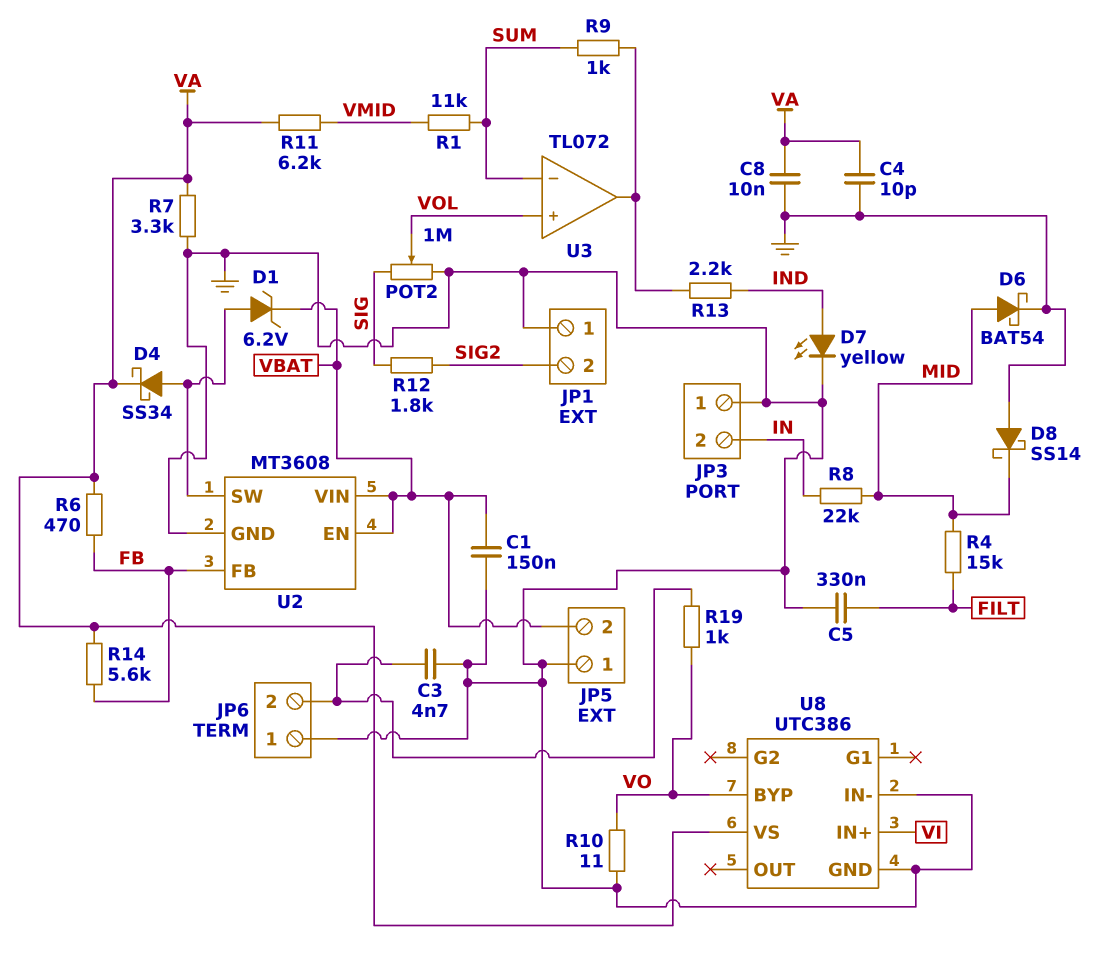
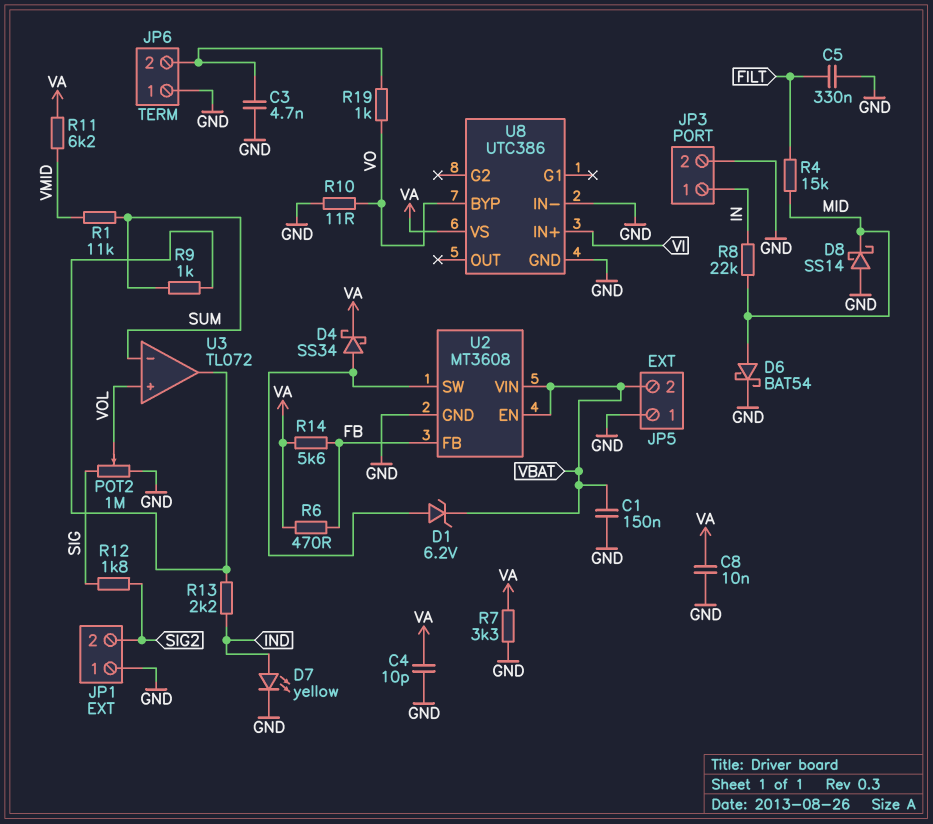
JP3 pin 1: GND -> IN
JP3 pin 2: IN -> GND

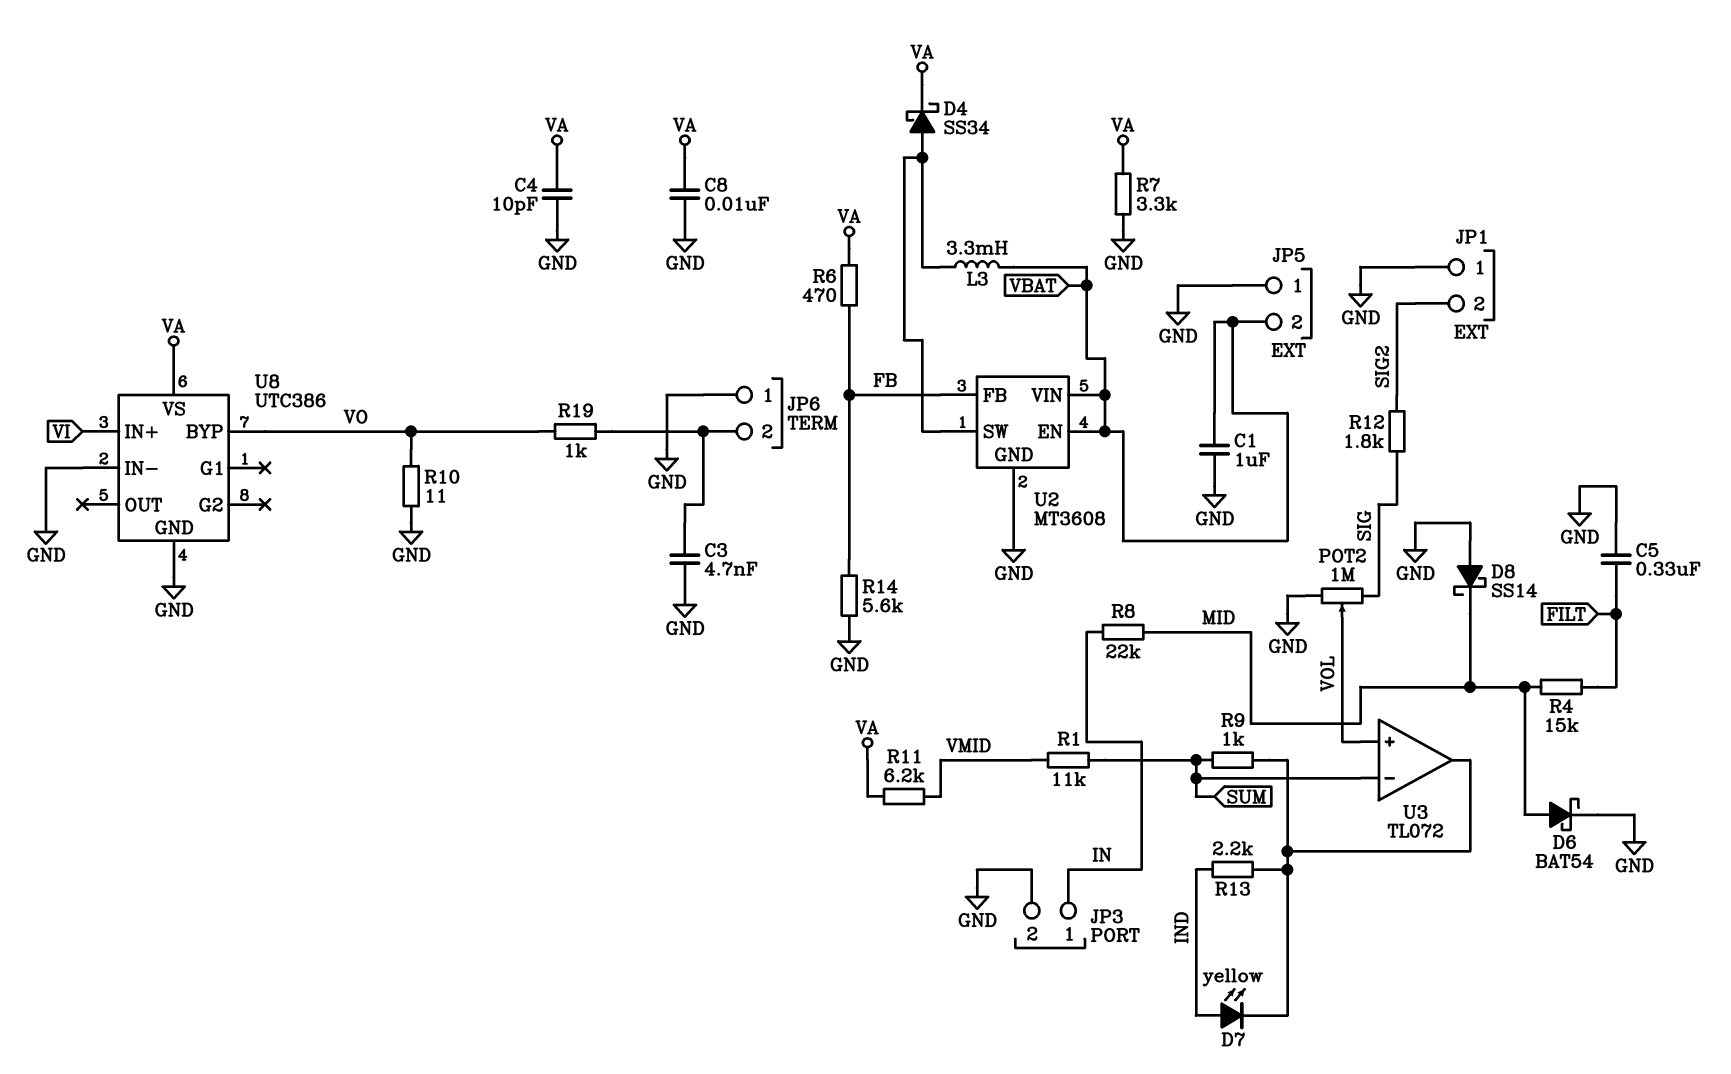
C1: 150nF (GND, VBAT) -> 1uF (GND, VBAT)
D1: zener 6.2V (A U2/SW, K VBAT) -> none
D7: LED yellow (A IND, K GND) -> LED yellow (A IND, K U3/out)
L3: none -> 3.3mH (U2/SW, VBAT)
R14: 5.6k (FB, VA) -> 5.6k (FB, GND)

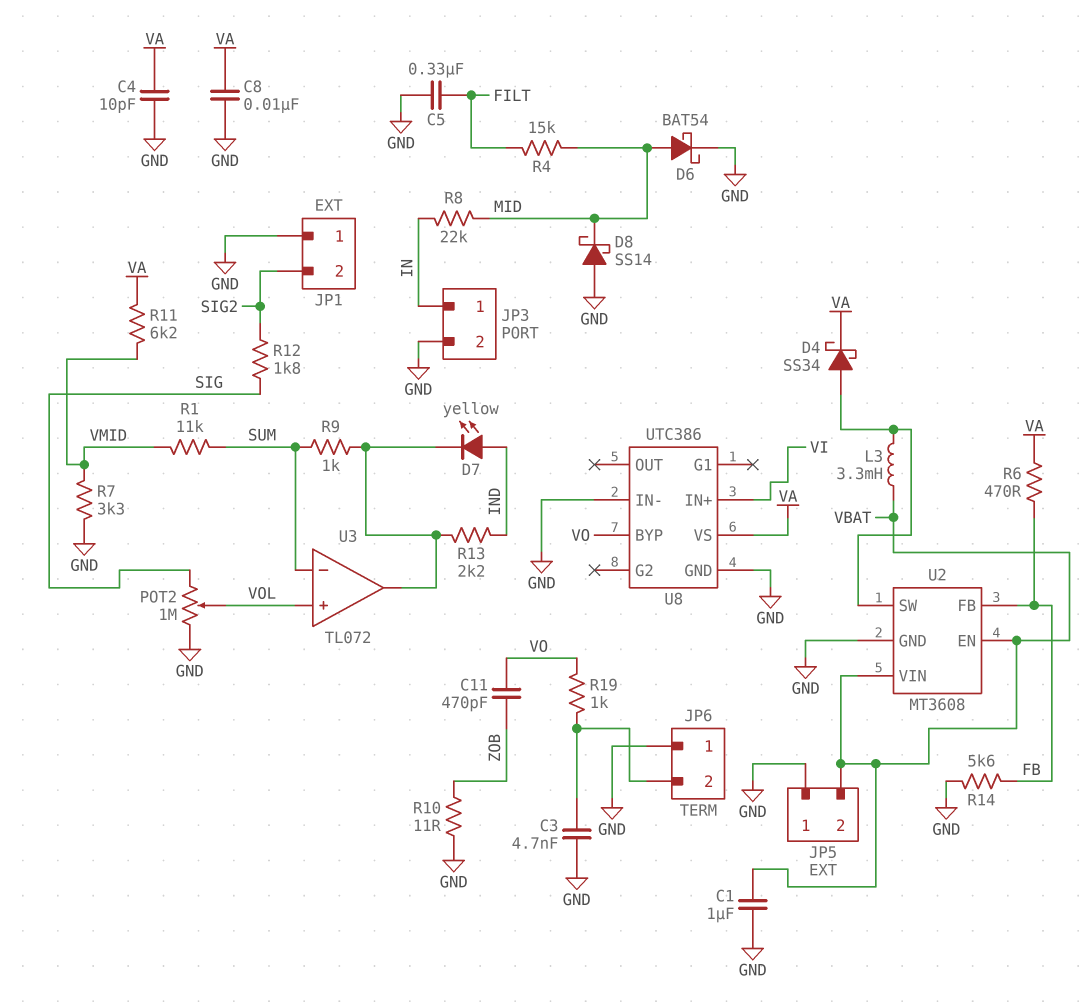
C11: none -> 470pF (VO, ZOB)
R7: 3.3k (GND, VA) -> 3.3k (GND, VMID)
R10: 11 (GND, VO) -> 11 (GND, ZOB)

